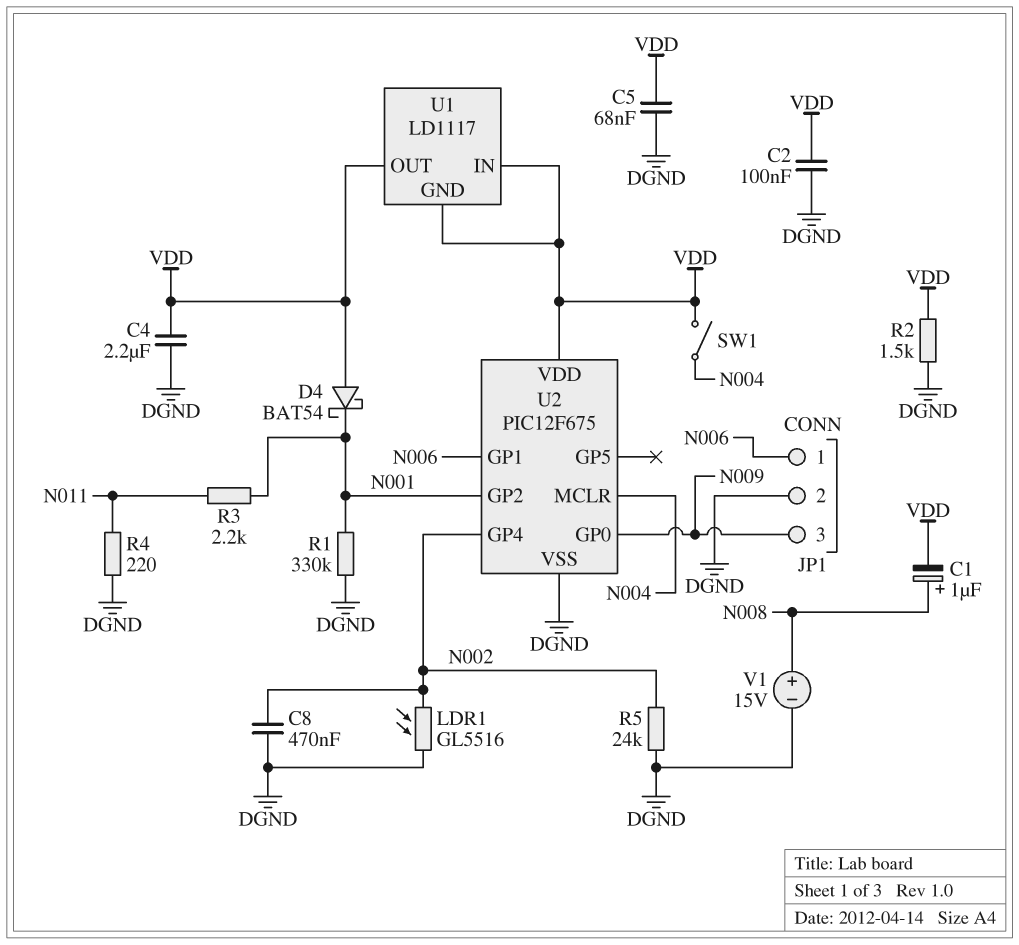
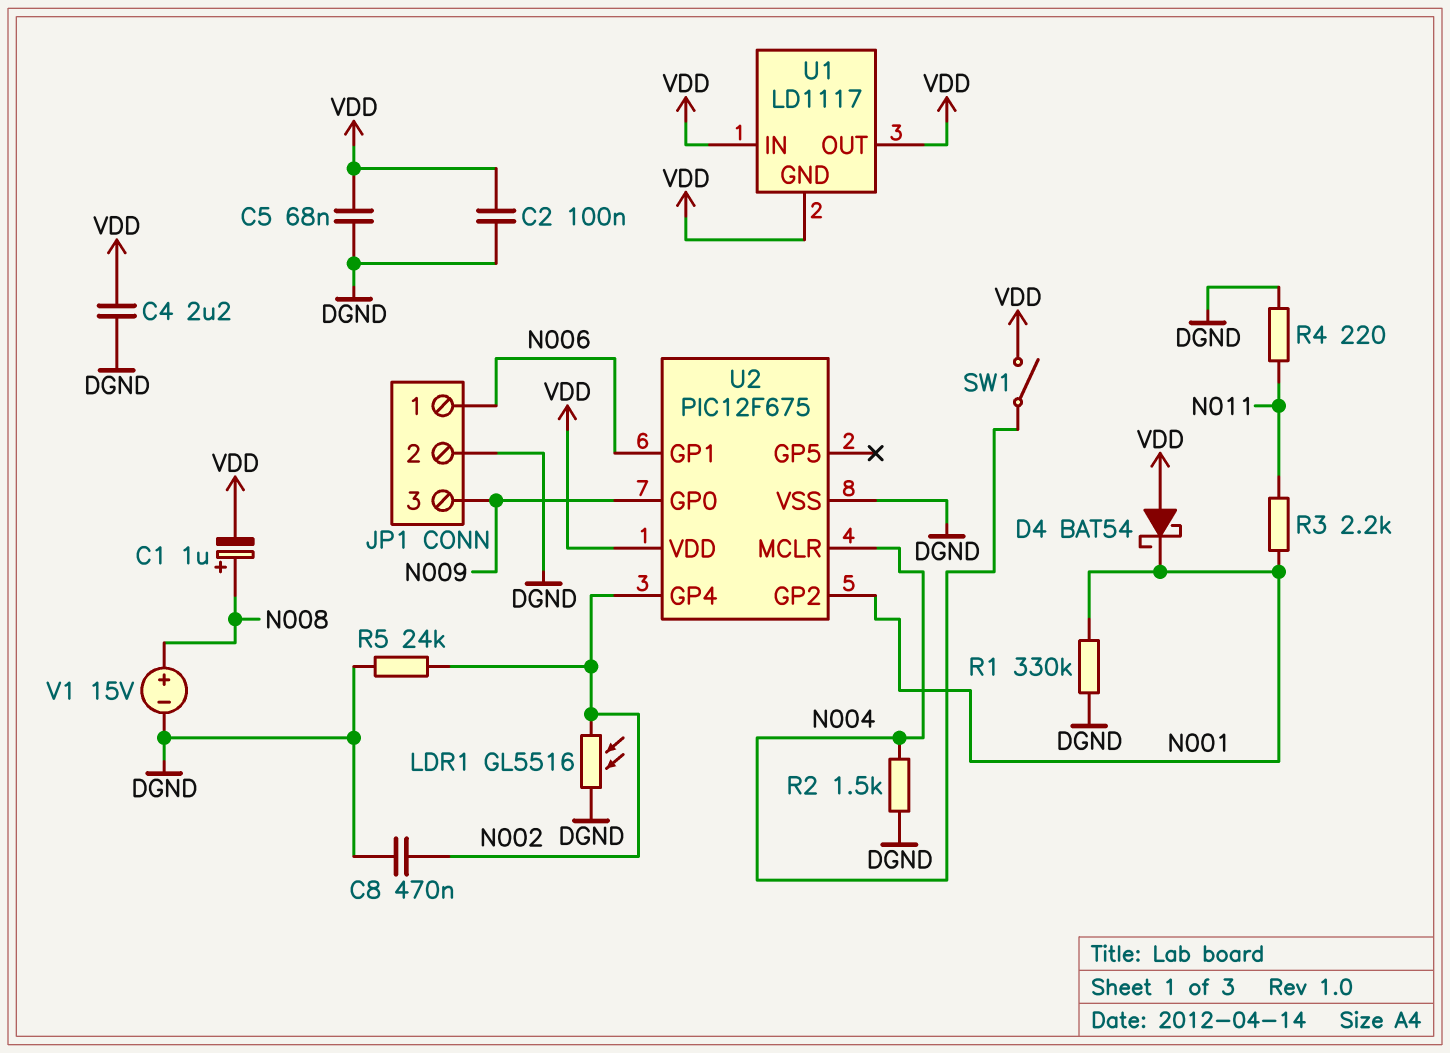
R2: 1.5k (DGND, VDD) -> 1.5k (DGND, N004)

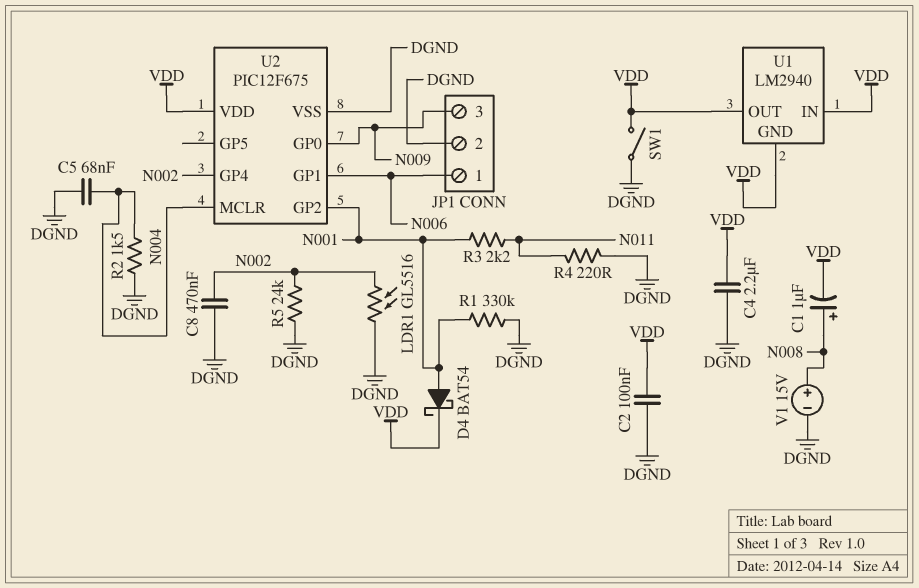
C5: 68nF (DGND, VDD) -> 68nF (DGND, N004)
D4: schottky BAT54 (A VDD, K N001) -> schottky BAT54 (A N001, K VDD)
SW1: switch (N004, VDD) -> switch (DGND, VDD)
U1: LD1117 -> LM2940

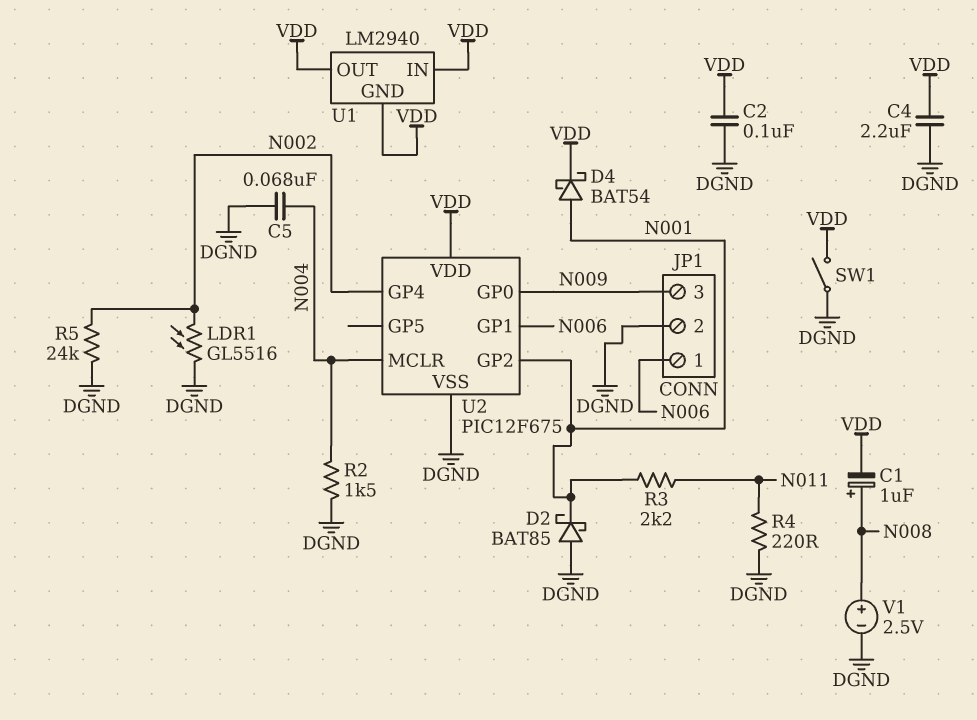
C8: 470nF (DGND, N002) -> none
D2: none -> schottky BAT85 (A DGND, K N001)
R1: 330k (DGND, N001) -> none
V1: 15V (plus N008, minus DGND) -> 2.5V (plus N008, minus DGND)

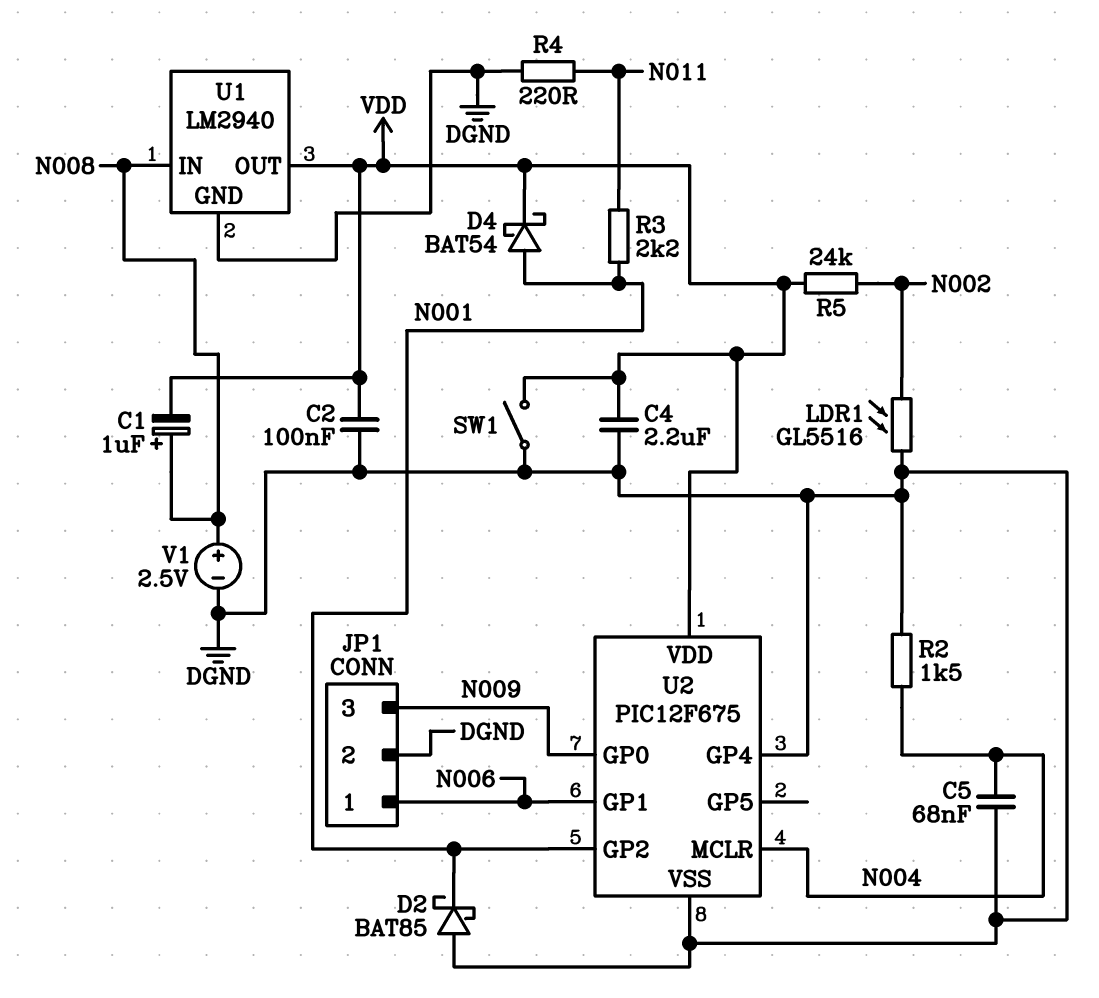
R5: 24k (DGND, N002) -> 24k (N002, VDD)
U1 pin GND: VDD -> DGND
U1 pin IN: VDD -> N008
U2 pin GP4: N002 -> DGND

